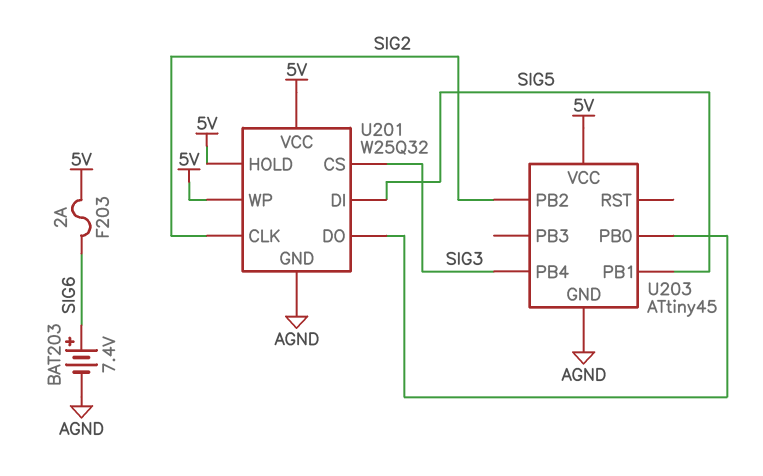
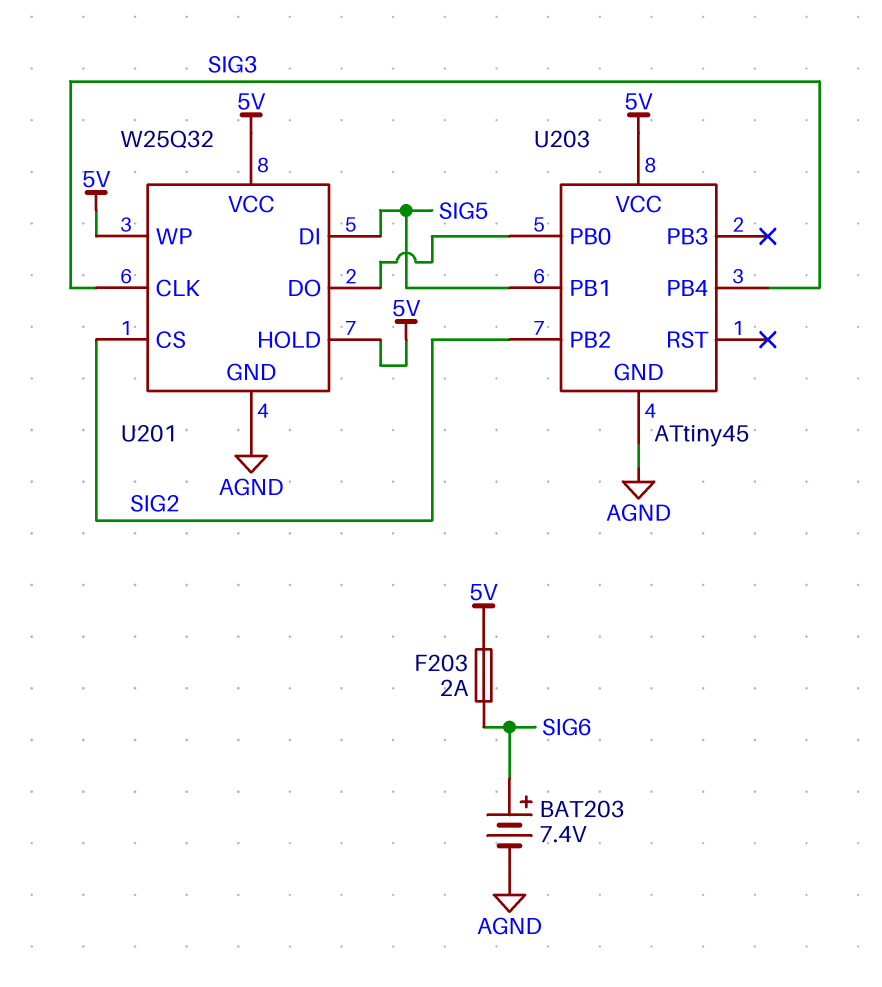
U201 pin CLK: SIG2 -> SIG3
U201 pin CS: SIG3 -> SIG2

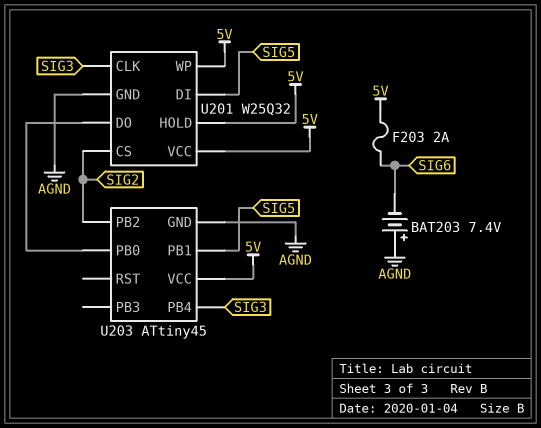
BAT203: 7.4V (plus SIG6, minus AGND) -> 7.4V (plus AGND, minus SIG6)

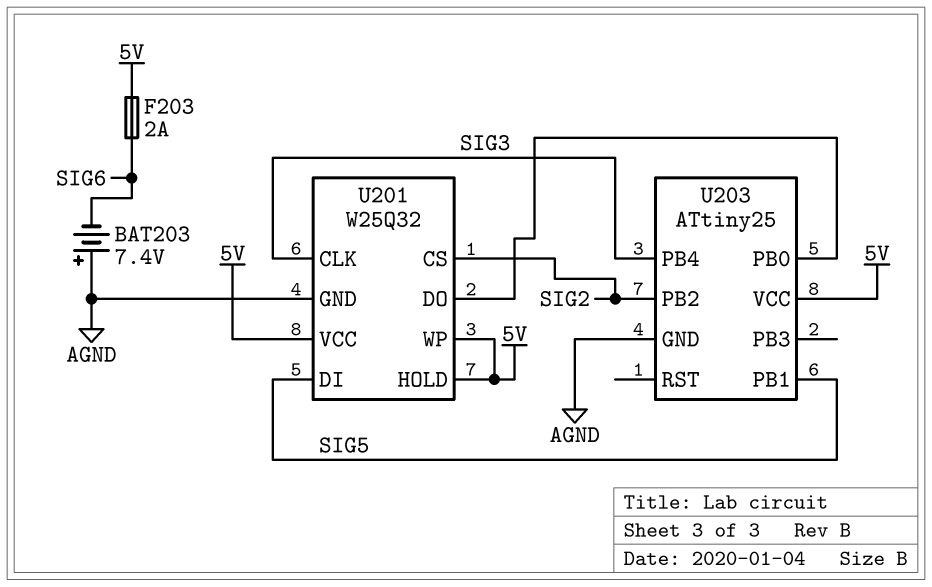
U203: ATtiny45 -> ATtiny25

